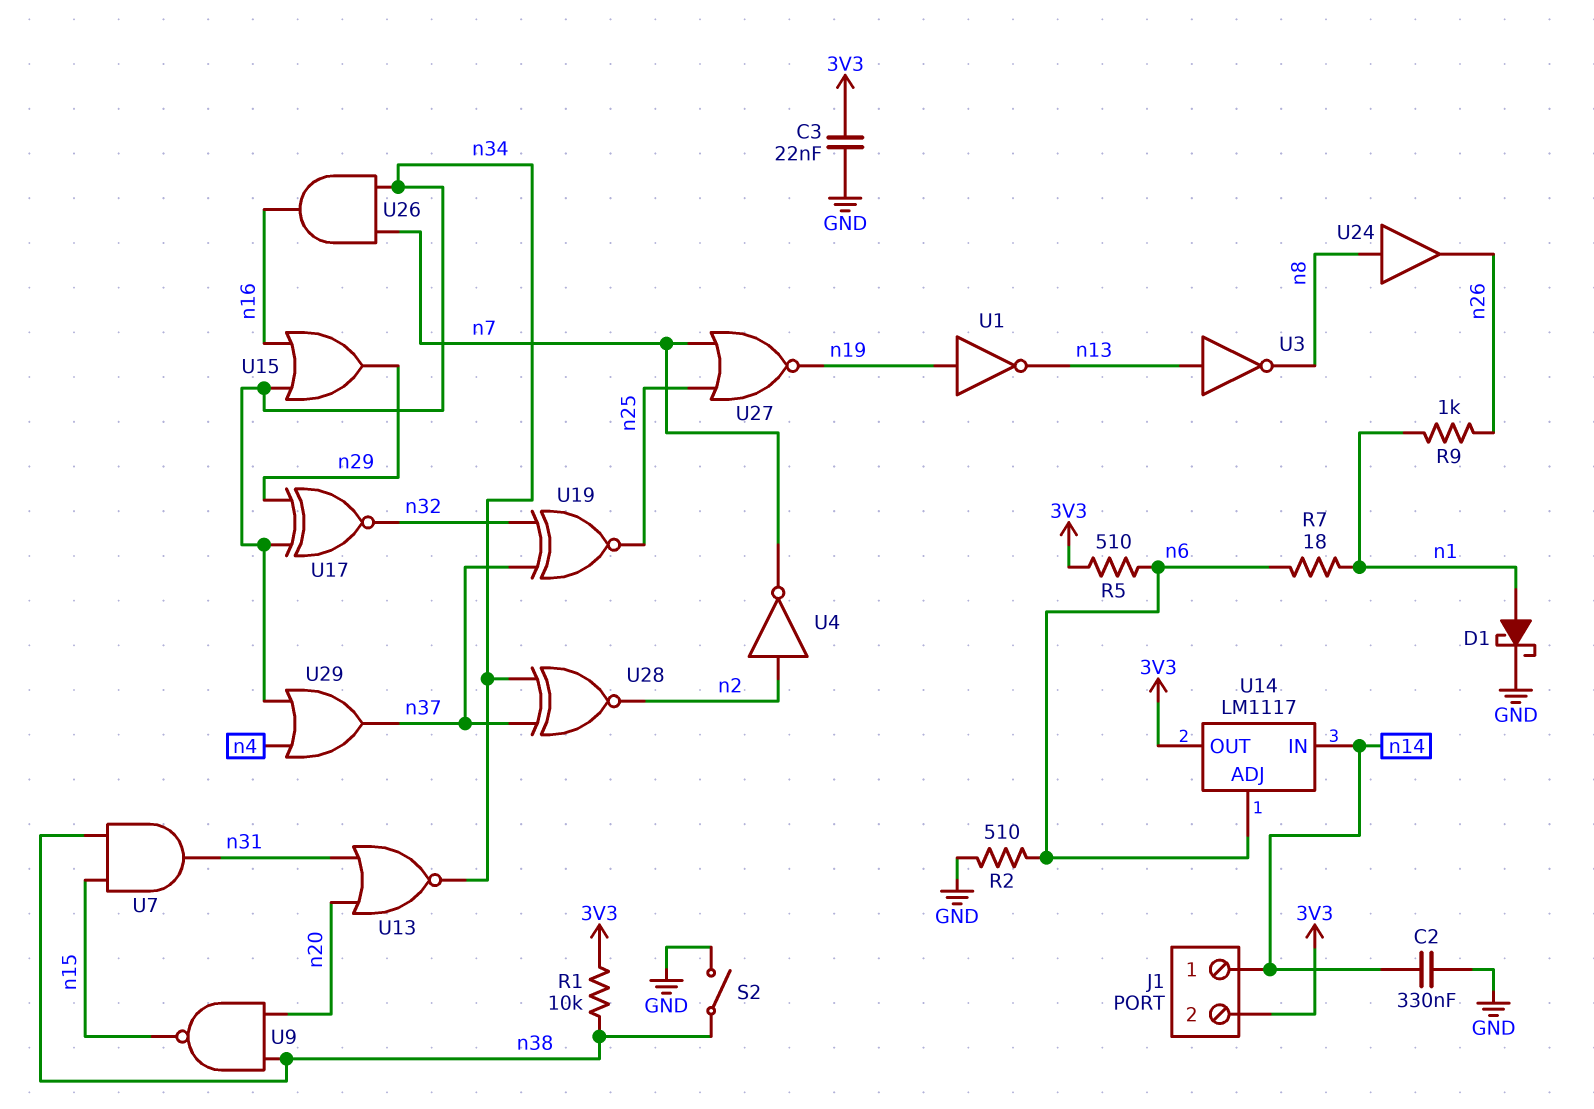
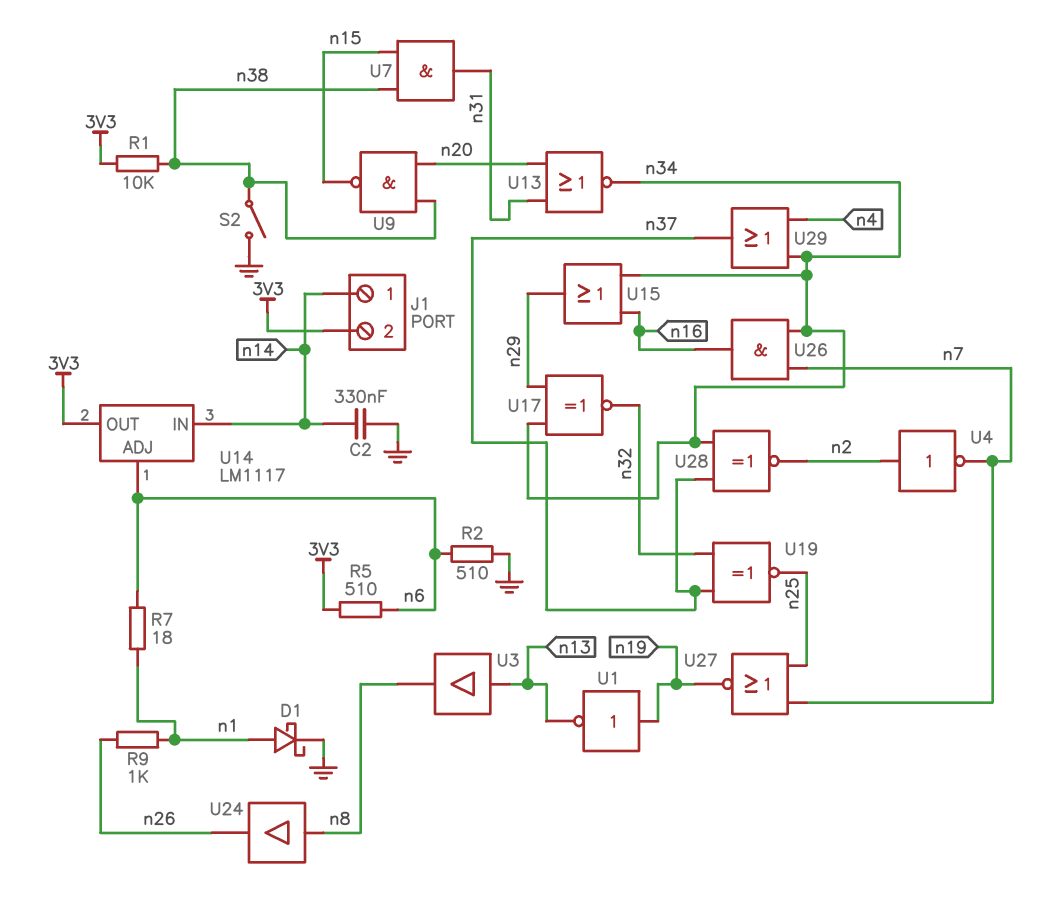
C3: 22nF (3V3, GND) -> none
U3: NOT (in n13, out n8) -> buffer (in n13, out n8)

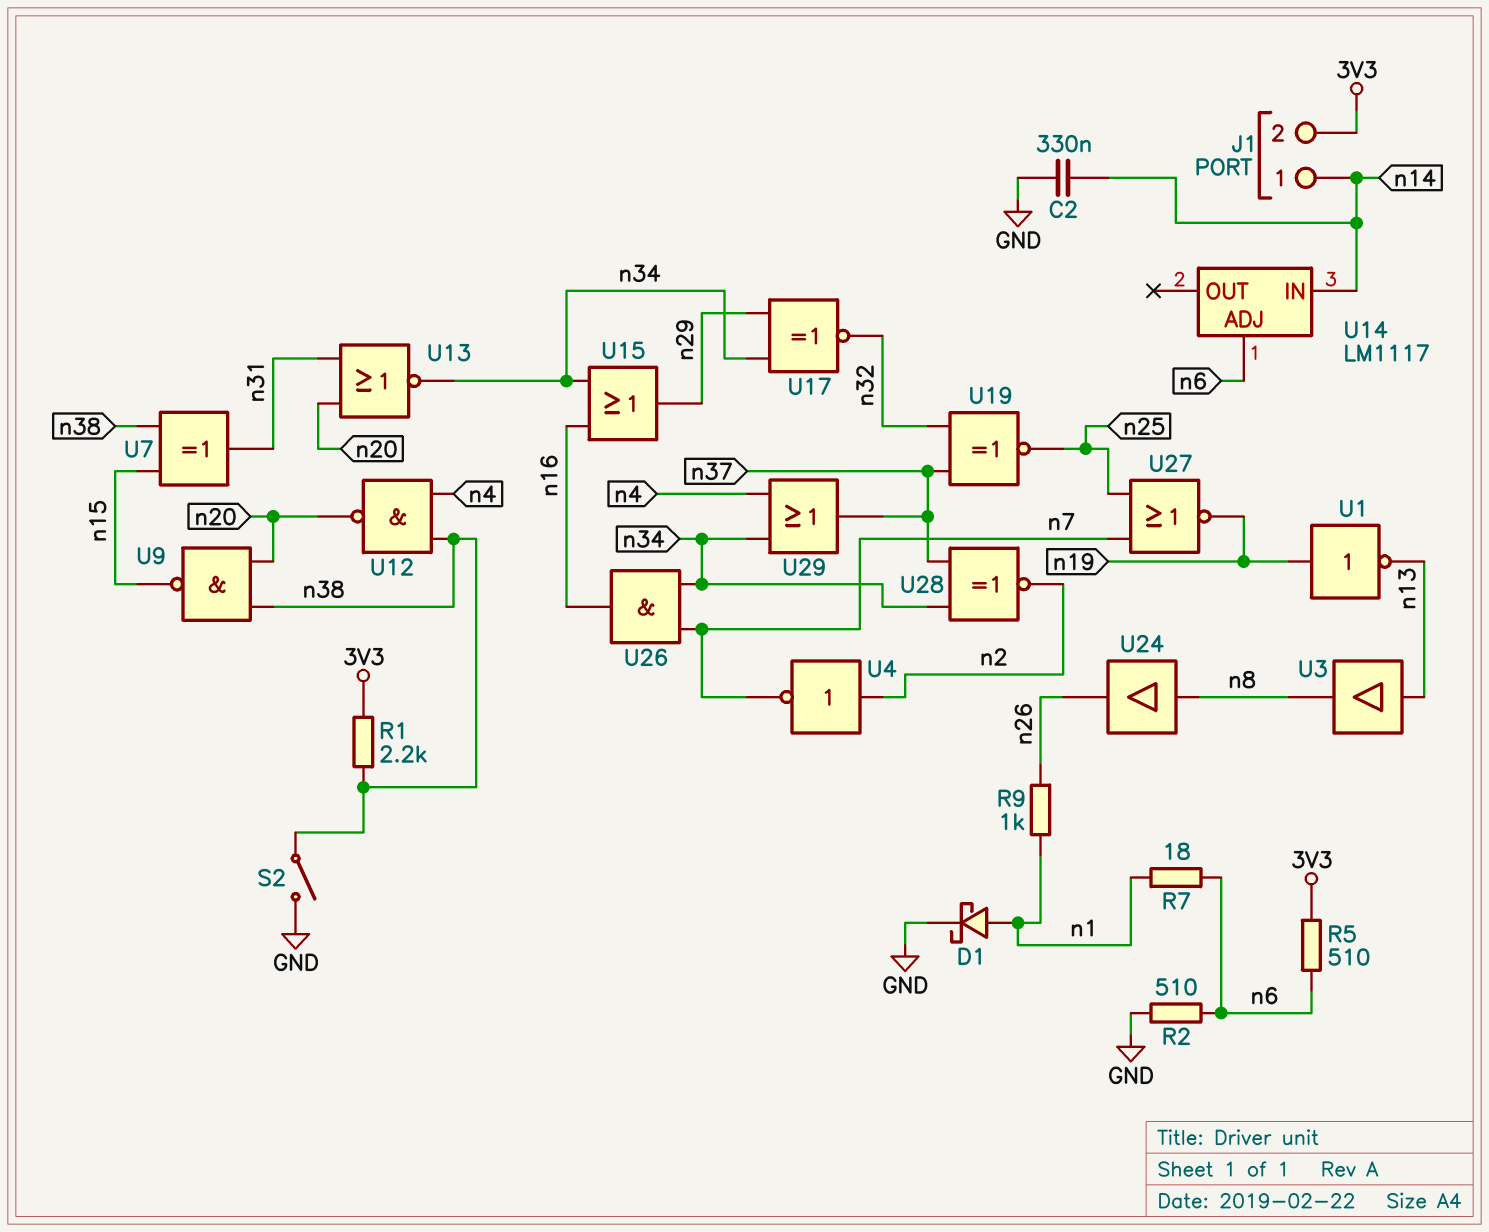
R1: 10k (3V3, n38) -> 2.2k (3V3, n38)
U7: AND (in n15, in n38, out n31) -> XOR (in n15, in n38, out n31)
U12: none -> NAND (in n4, in n38, out n20)
U14 pin OUT: 3V3 -> none

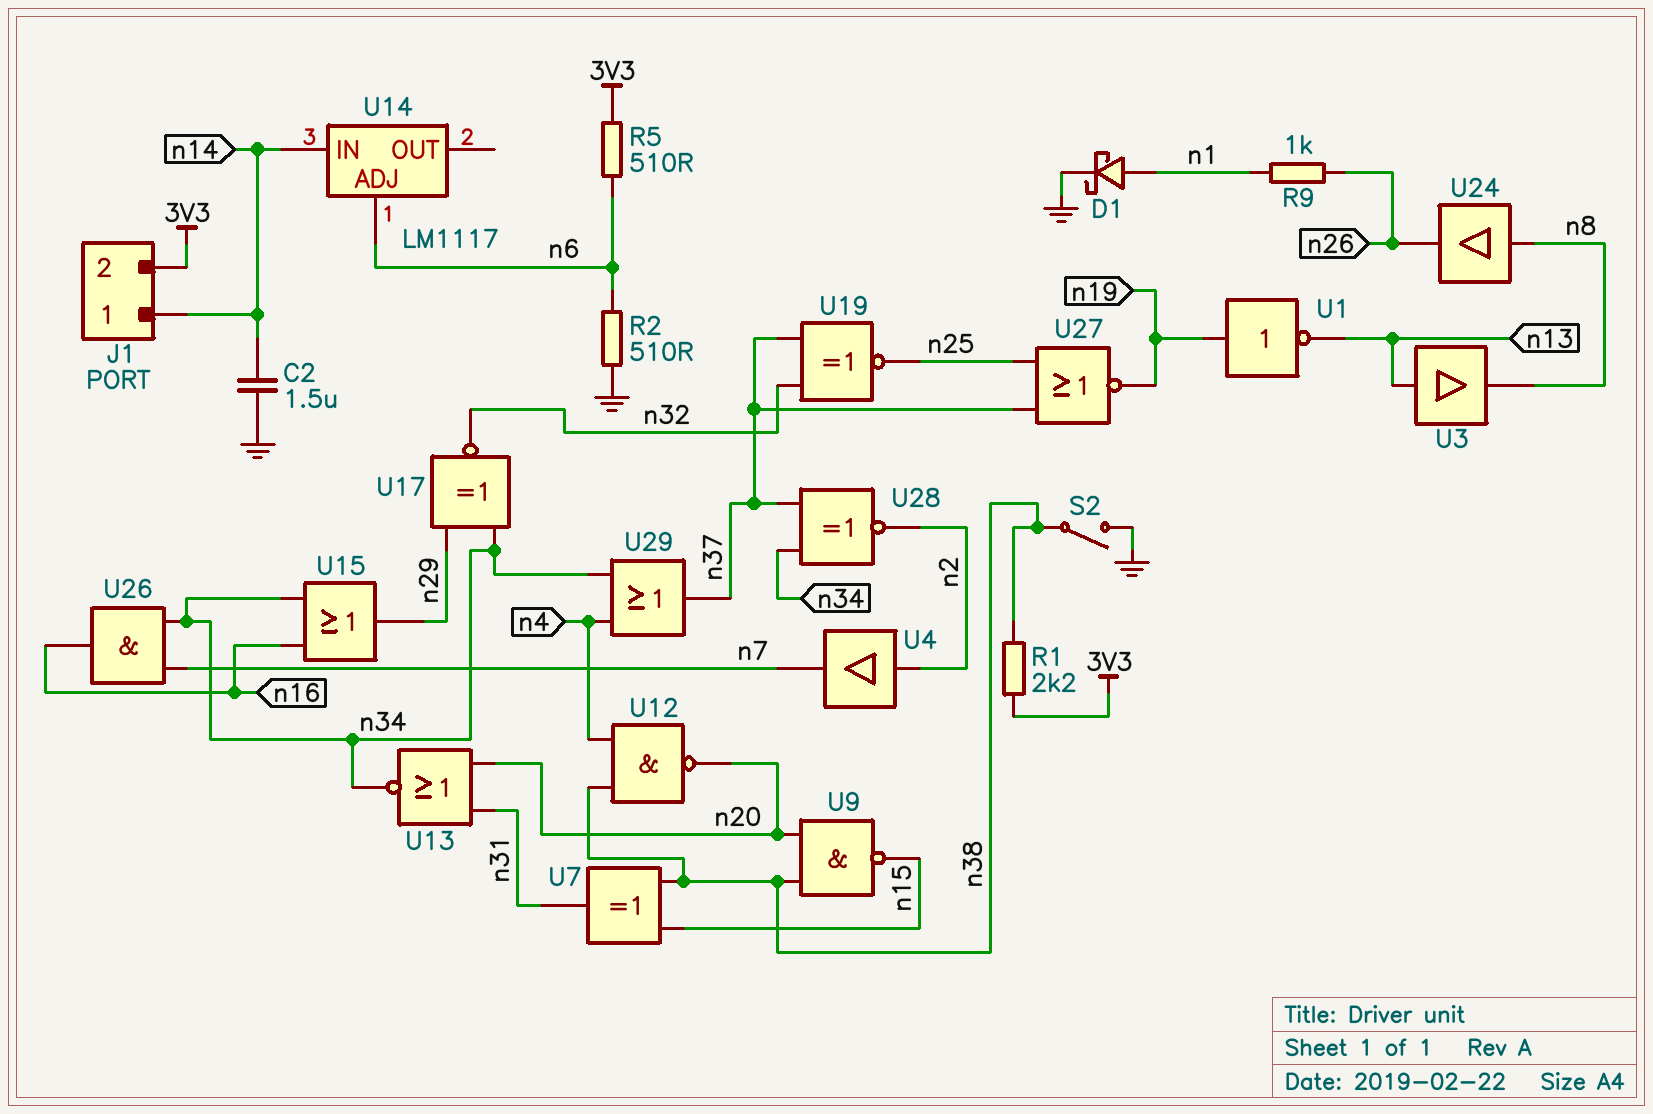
C2: 330nF (GND, n14) -> 1.5uF (GND, n14)
R7: 18 (n1, n6) -> none
U4: NOT (in n2, out n7) -> buffer (in n2, out n7)
U27: NOR (in n7, in n25, out n19) -> NOR (in n25, in n37, out n19)

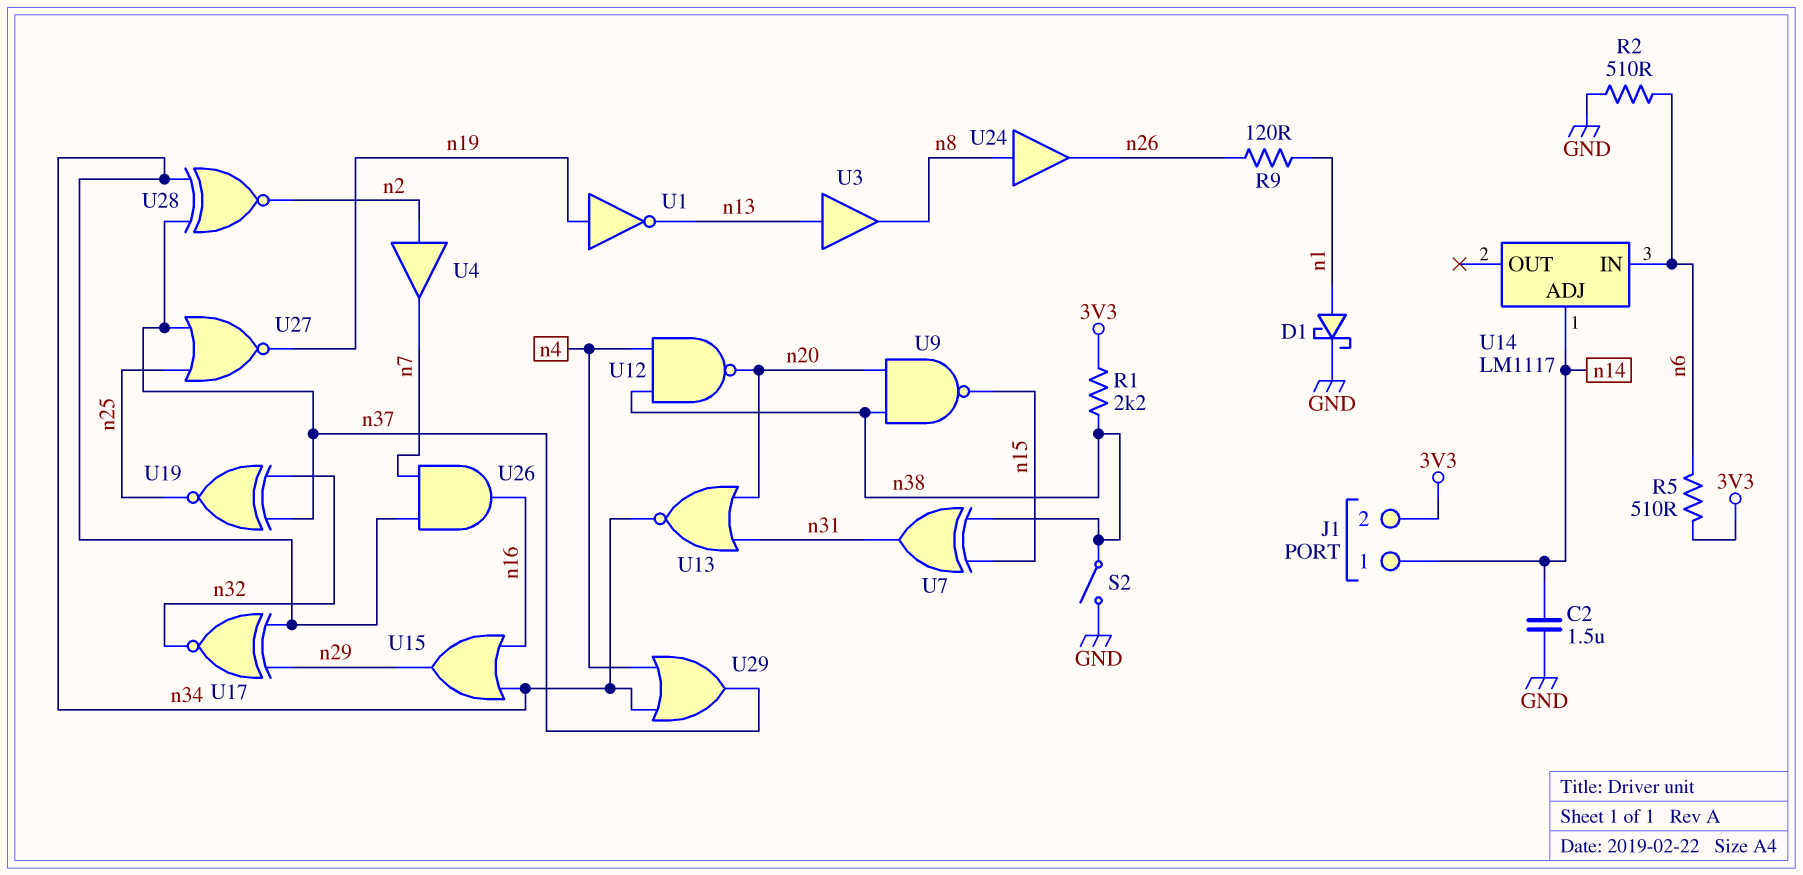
R9: 1k (n1, n26) -> 120 (n1, n26)
U14 pin ADJ: n6 -> n14
U14 pin IN: n14 -> n6

